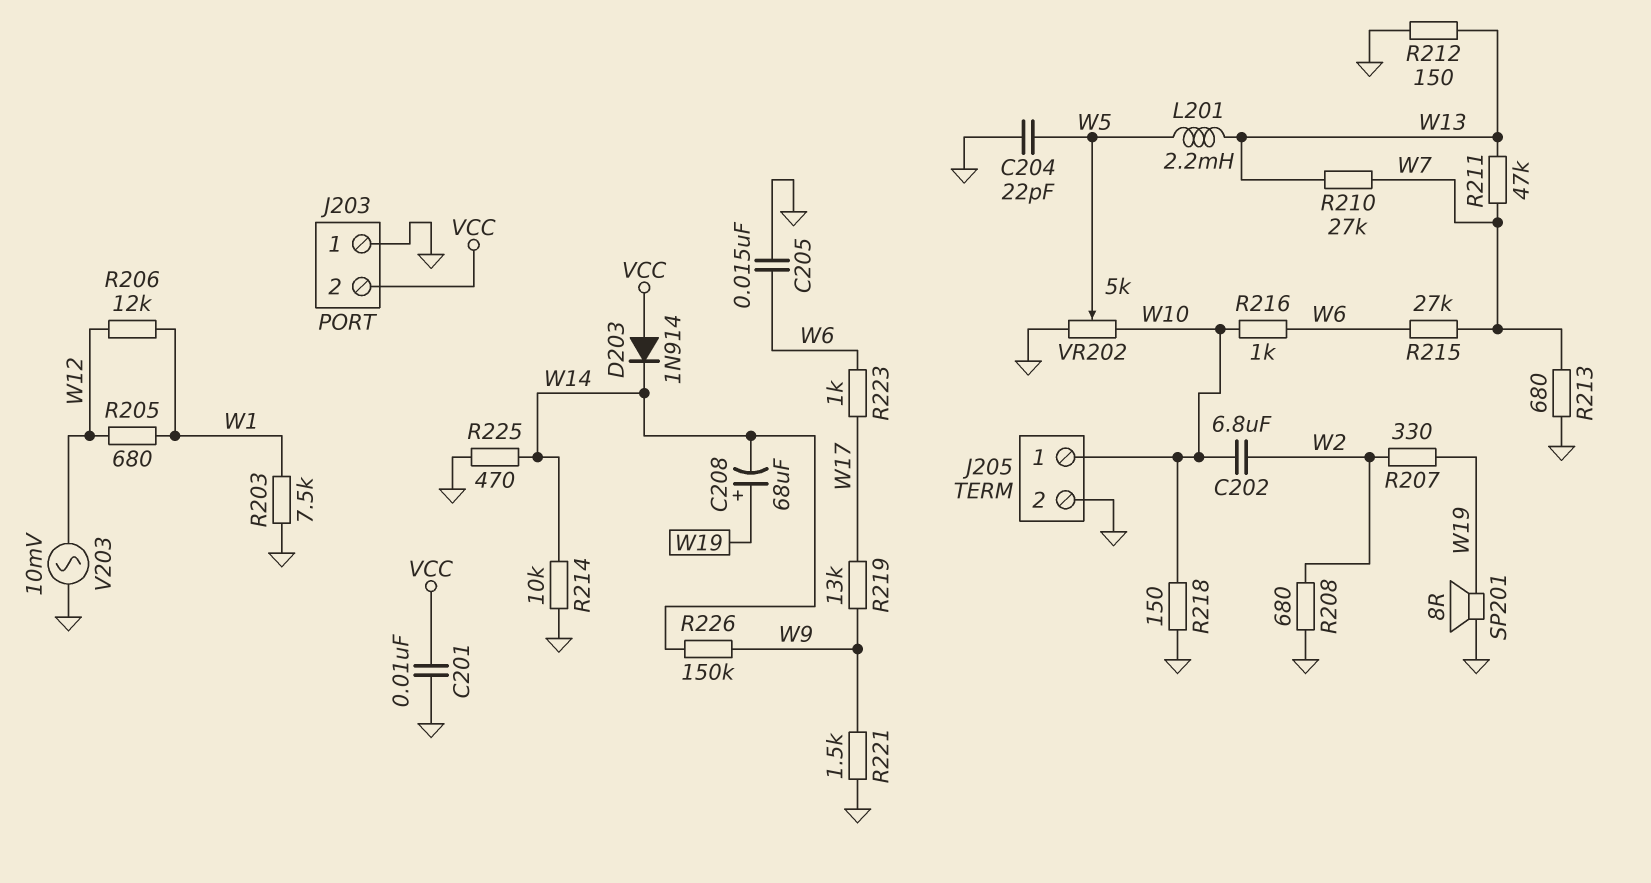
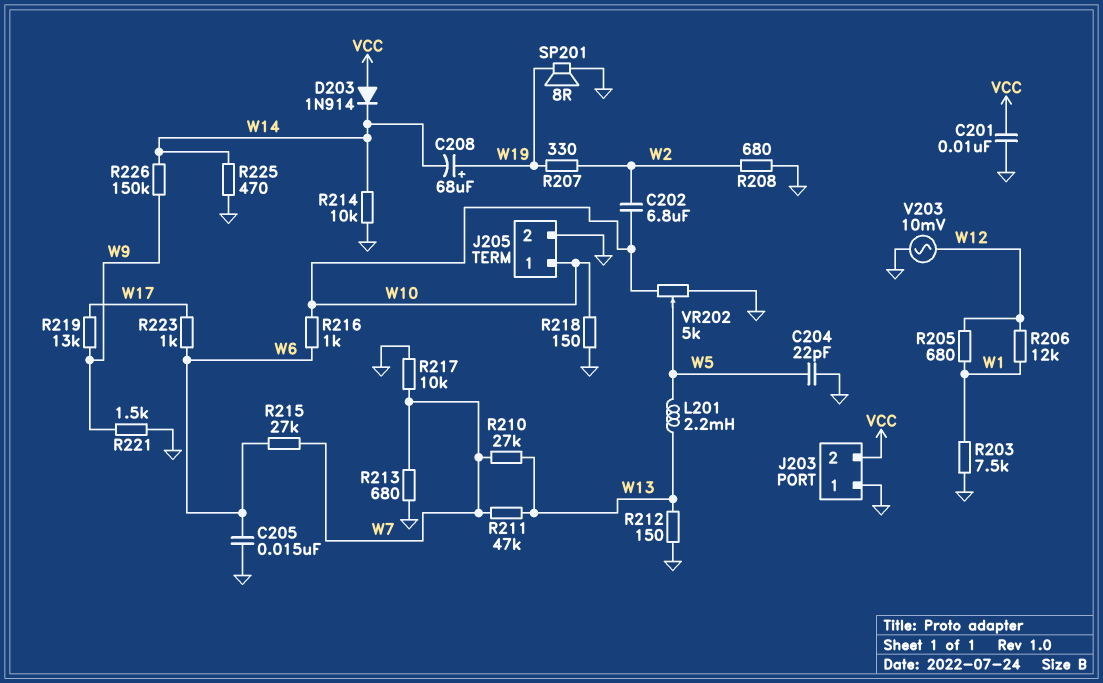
R217: none -> 10k (GND, W7)

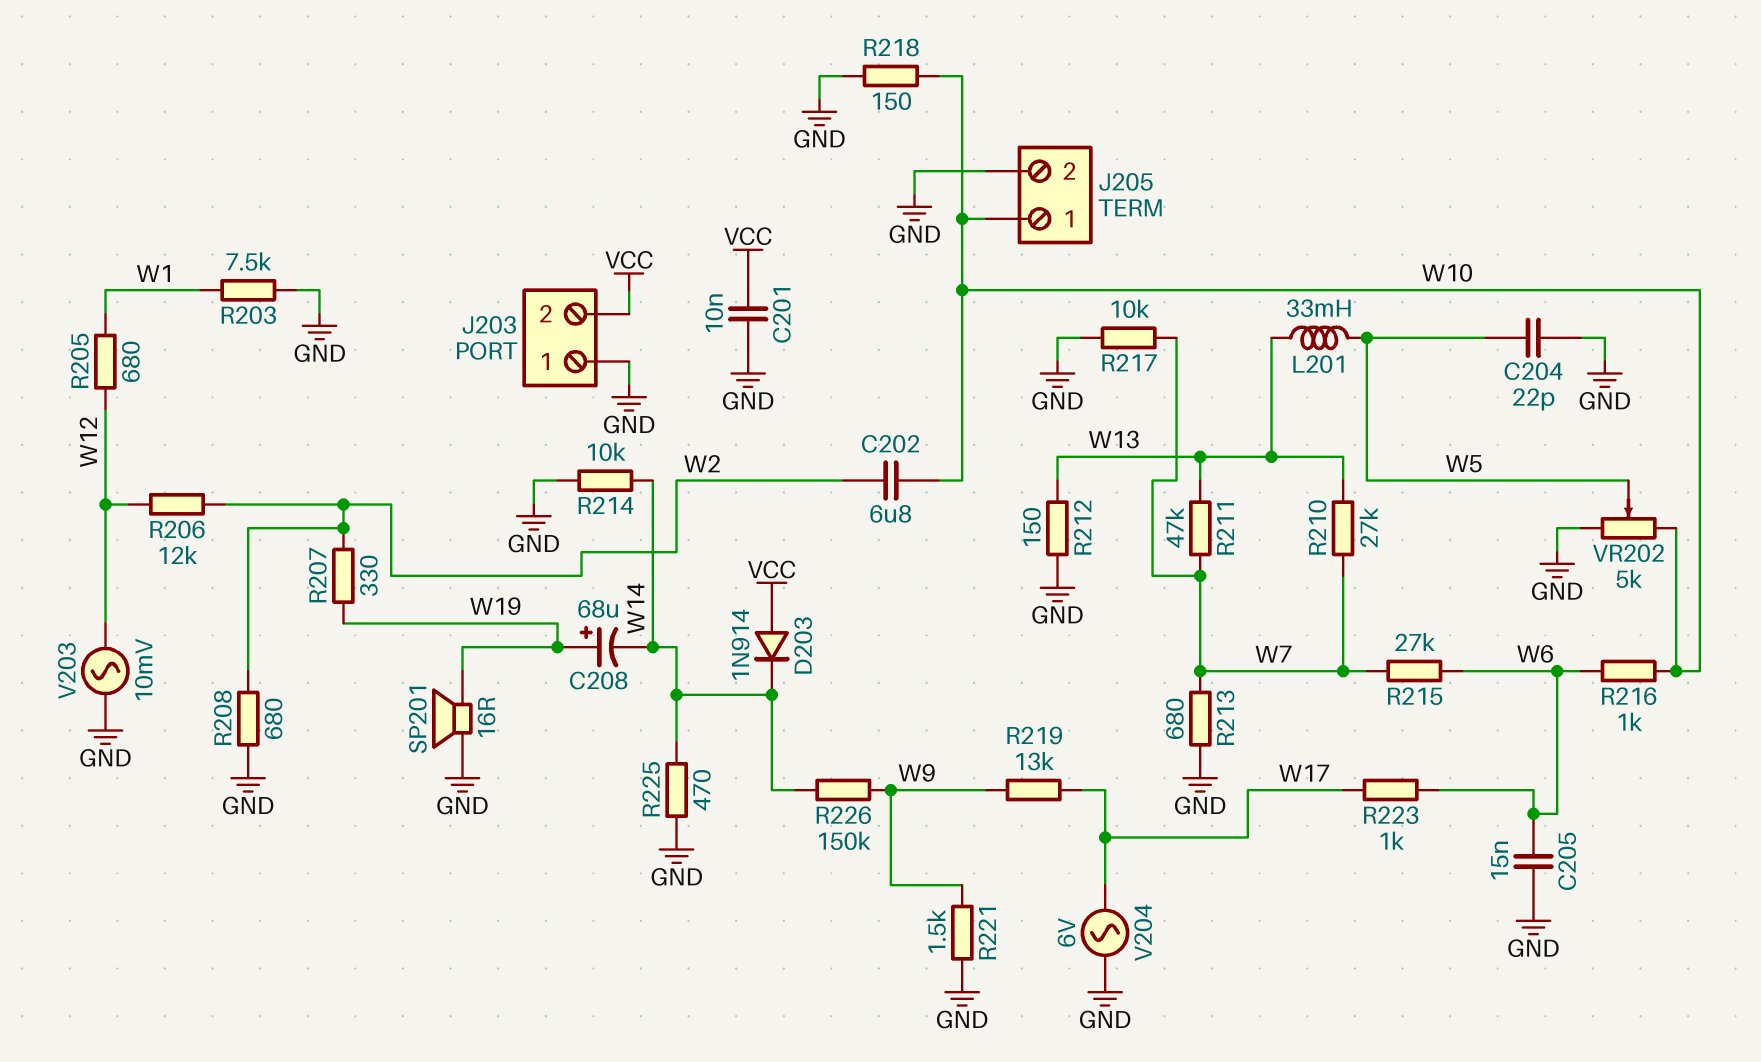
L201: 2.2mH (W5, W13) -> 33mH (W5, W13)
R206: 12k (W1, W12) -> 12k (W2, W12)
SP201: speaker 8R (GND, W19) -> speaker 16R (GND, W19)
V204: none -> AC 6V (GND, W17)

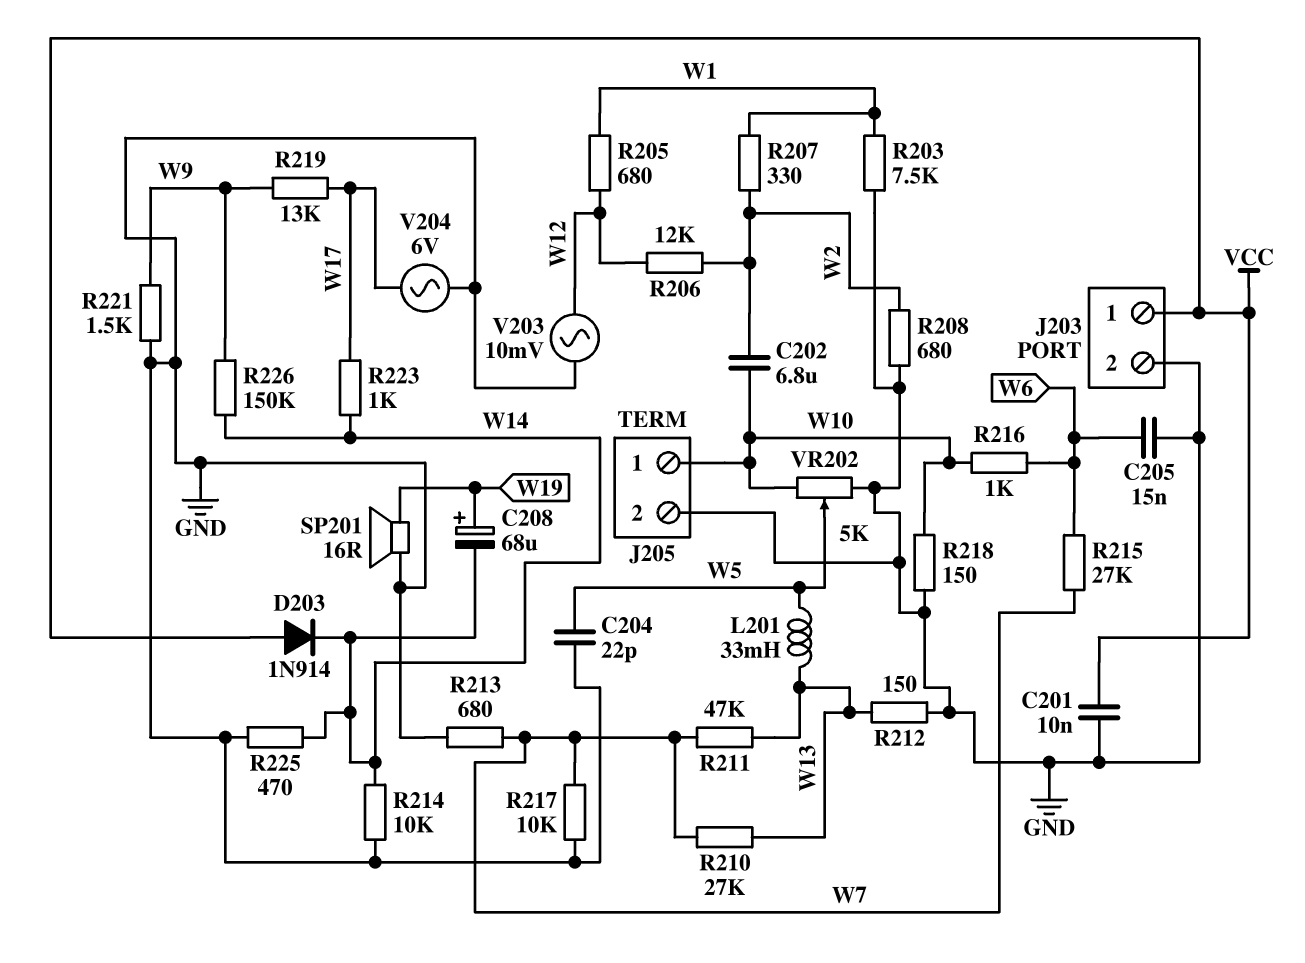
J203 pin 1: GND -> VCC
J203 pin 2: VCC -> GND
R207: 330 (W2, W19) -> 330 (W1, W2)
R223: 1k (W6, W17) -> 1k (W14, W17)

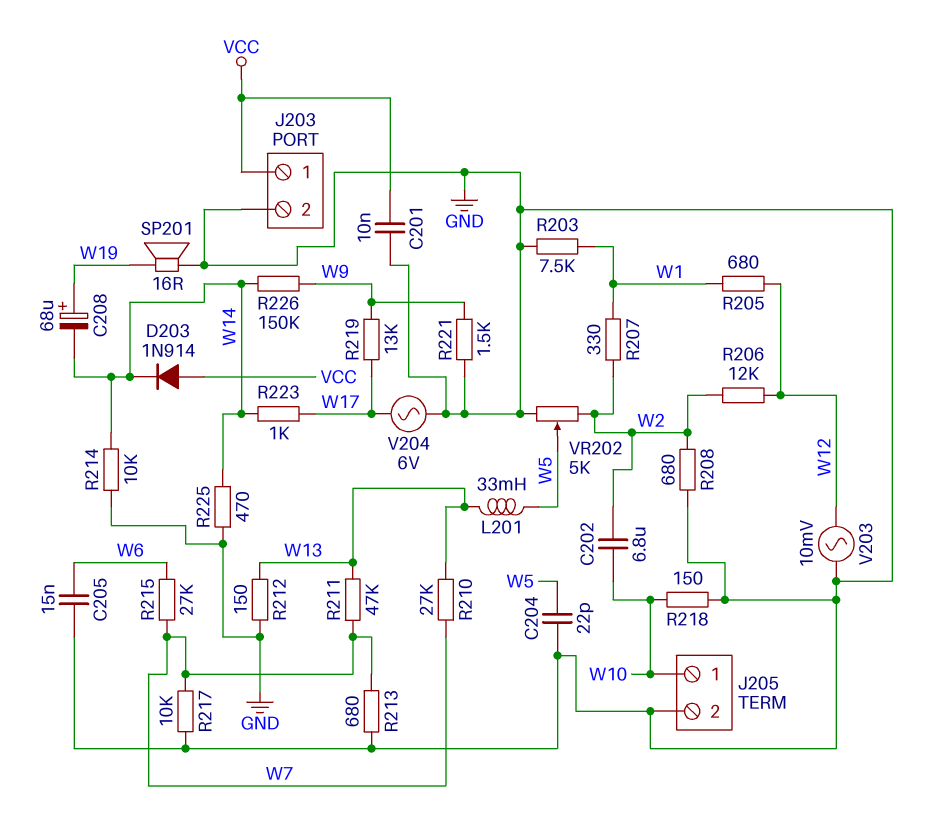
R216: 1k (W6, W10) -> none
VR202: 5k (GND, W10, wiper W5) -> 5k (GND, W2, wiper W5)

